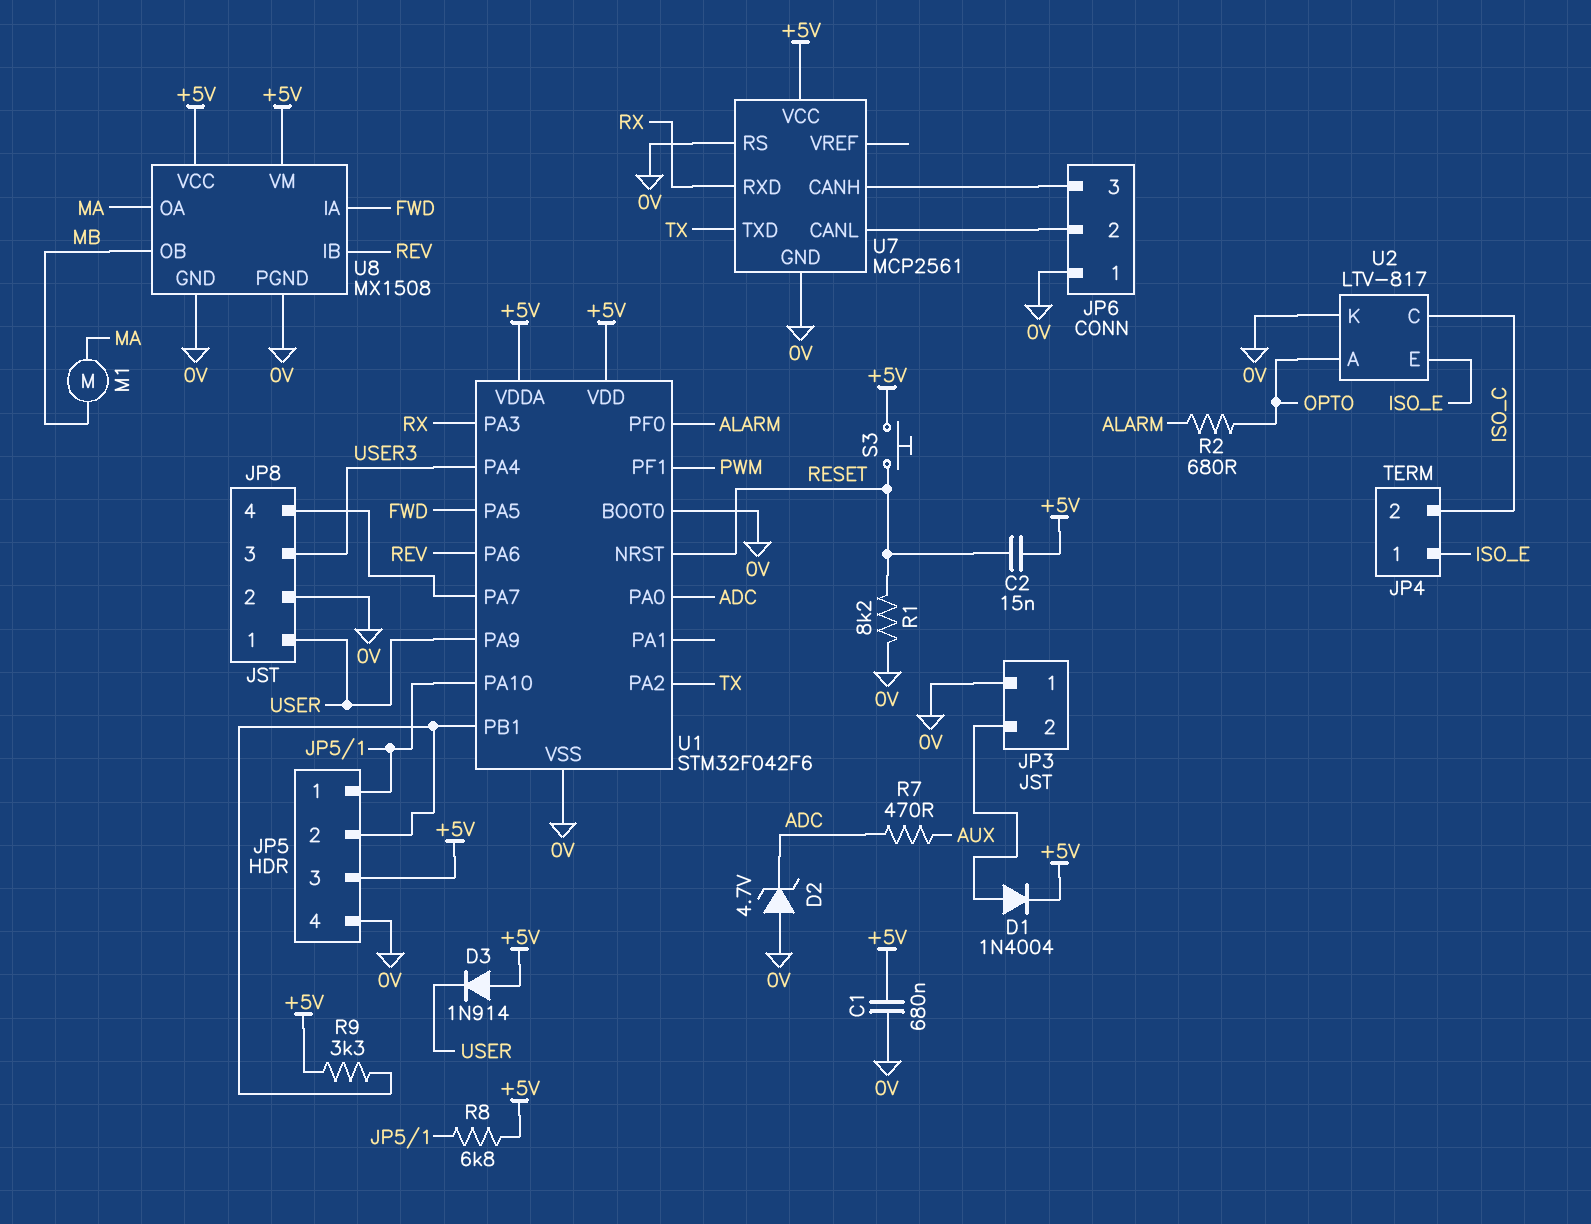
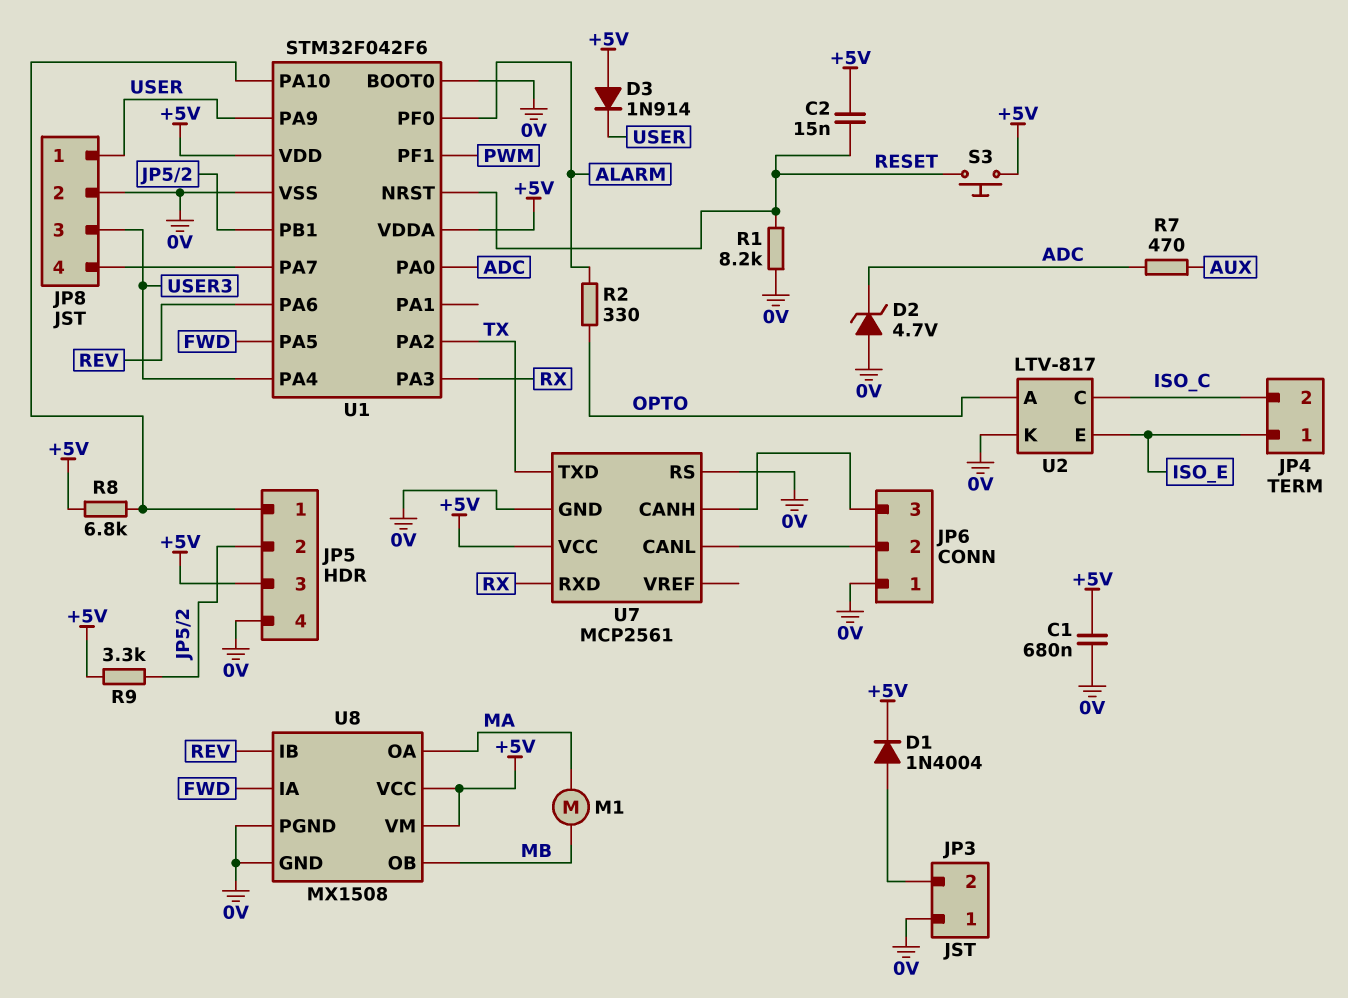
R2: 680 (ALARM, OPTO) -> 330 (ALARM, OPTO)

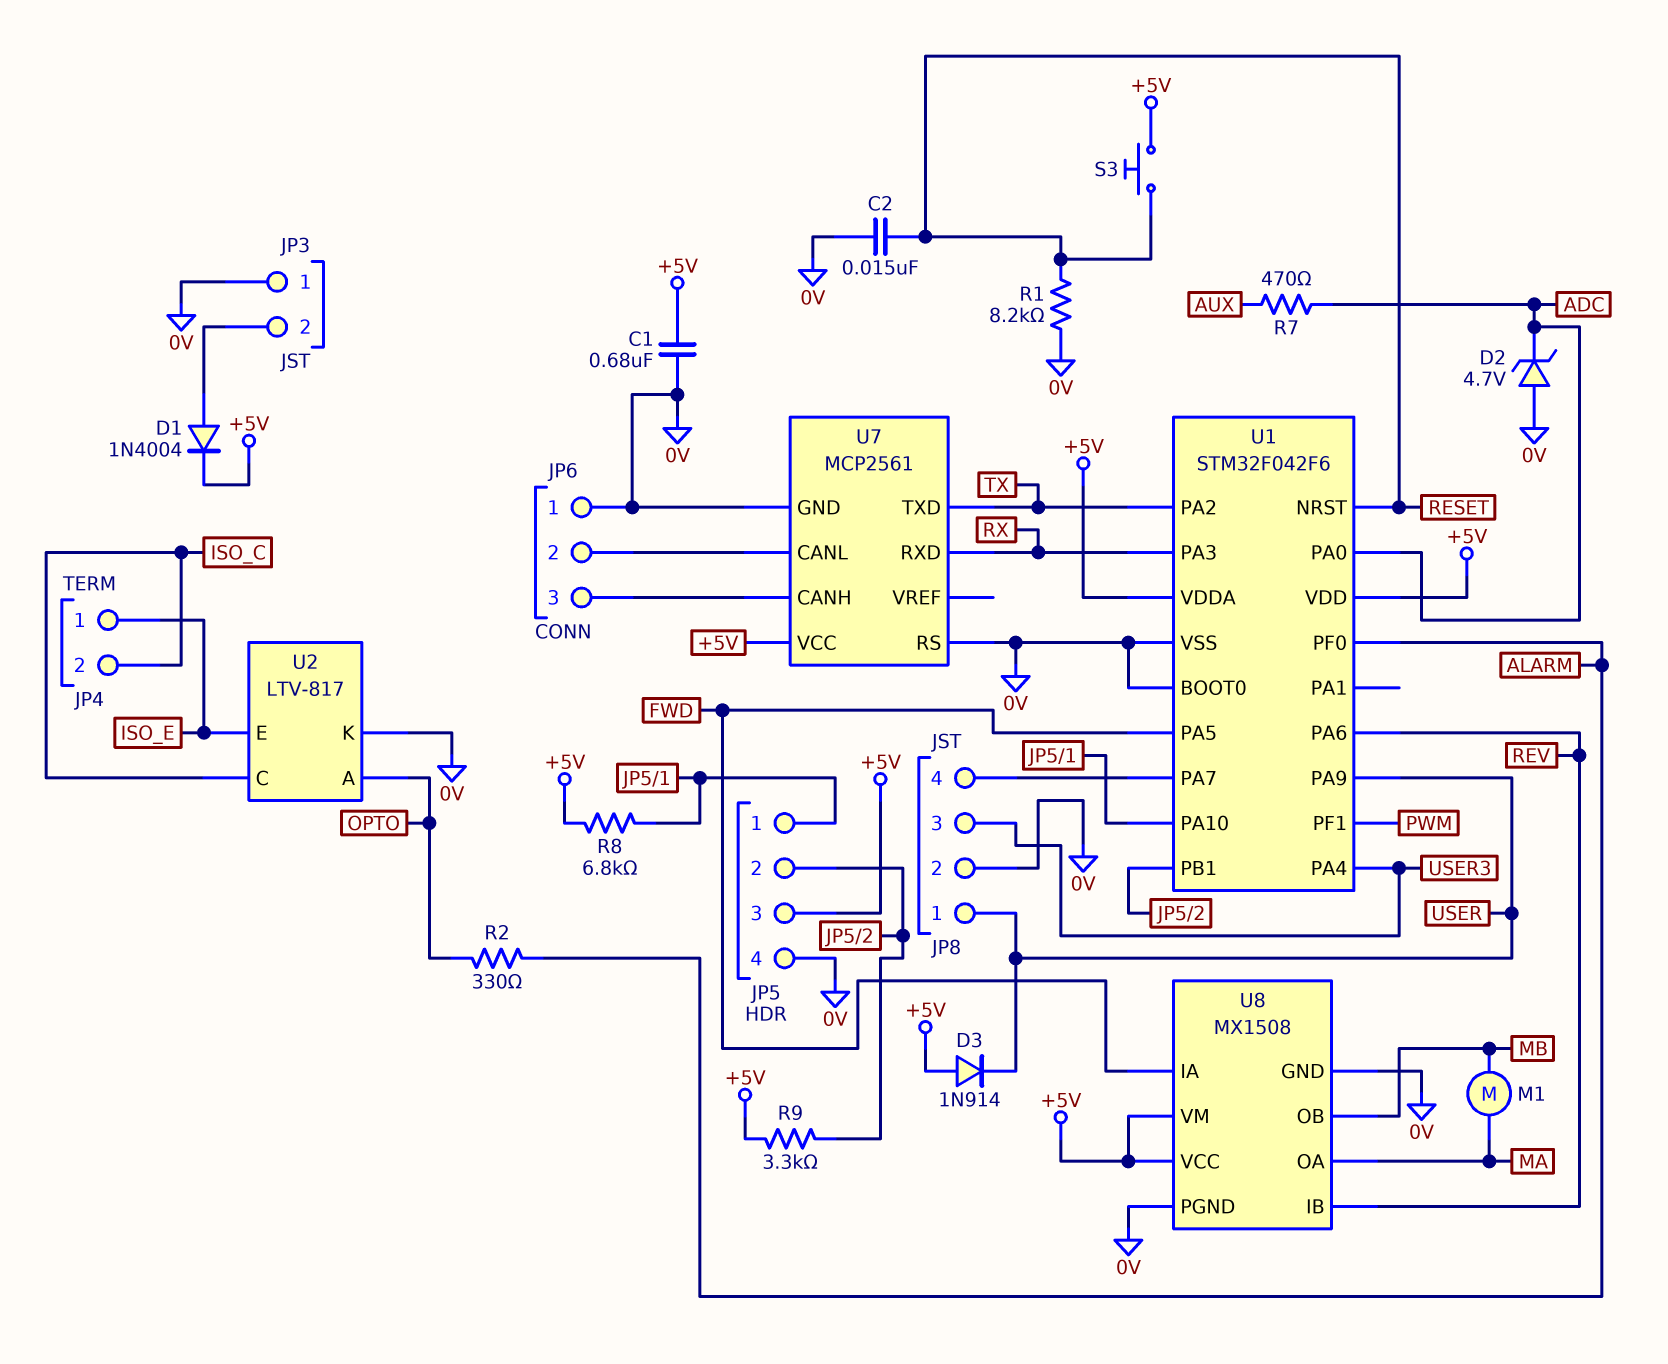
C2: 15nF (+5V, RESET) -> 15nF (0V, RESET)

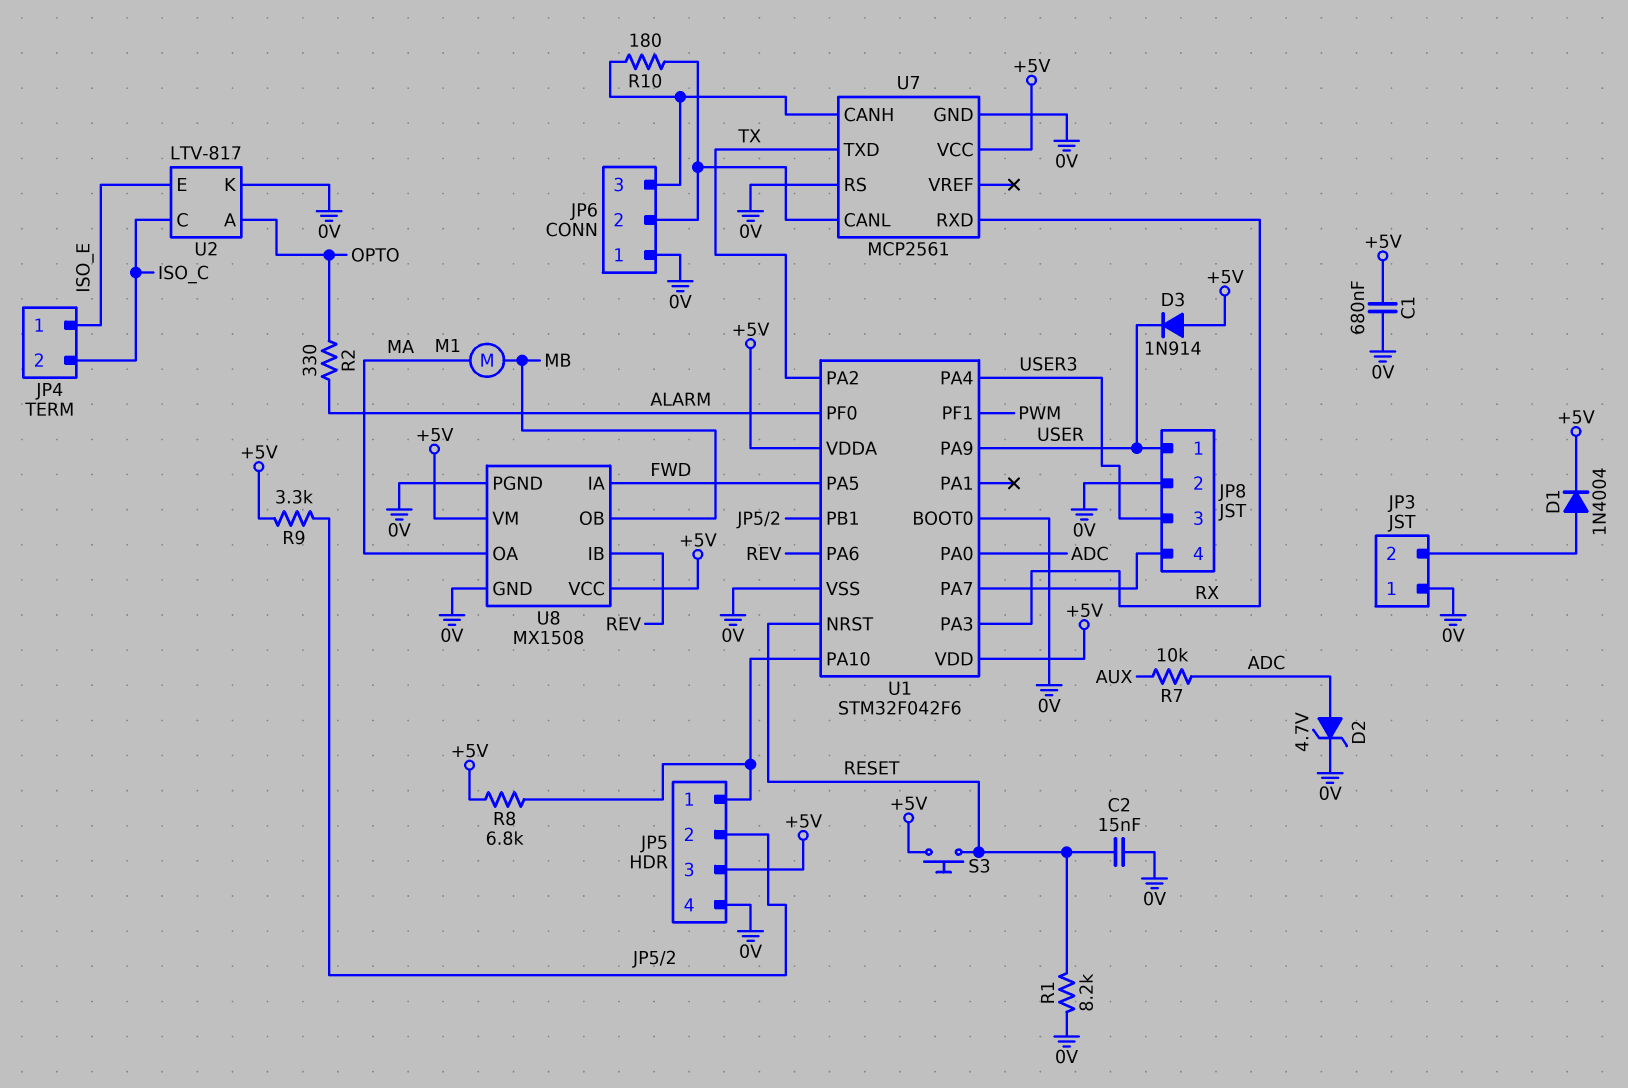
D2: zener 4.7V (A 0V, K ADC) -> zener 4.7V (A ADC, K 0V)
R7: 470 (ADC, AUX) -> 10k (ADC, AUX)
R10: none -> 180 (JP6/2, JP6/3)

